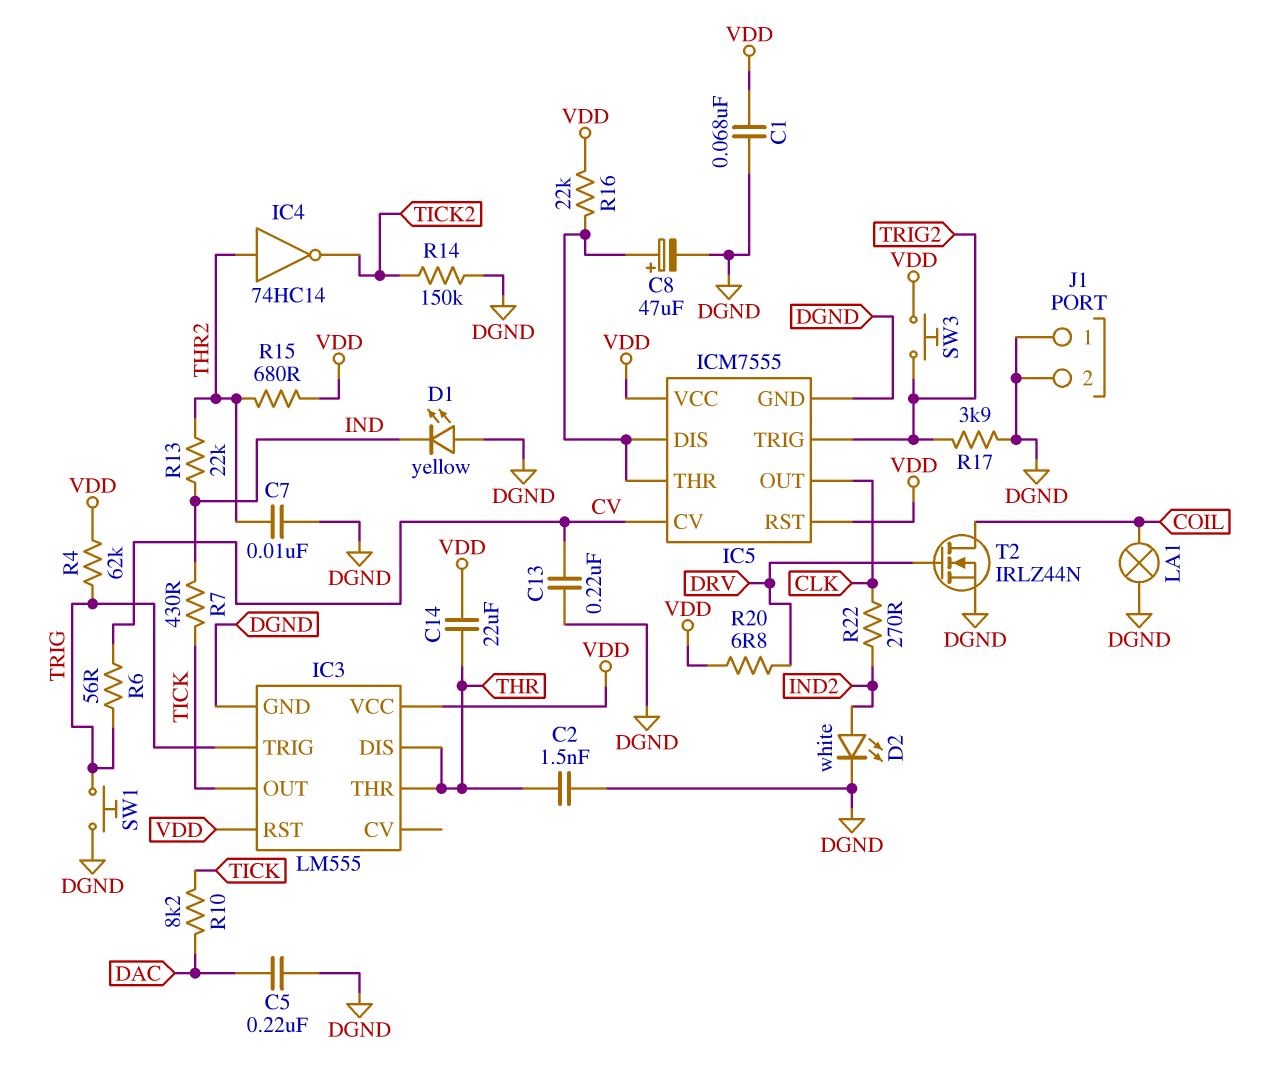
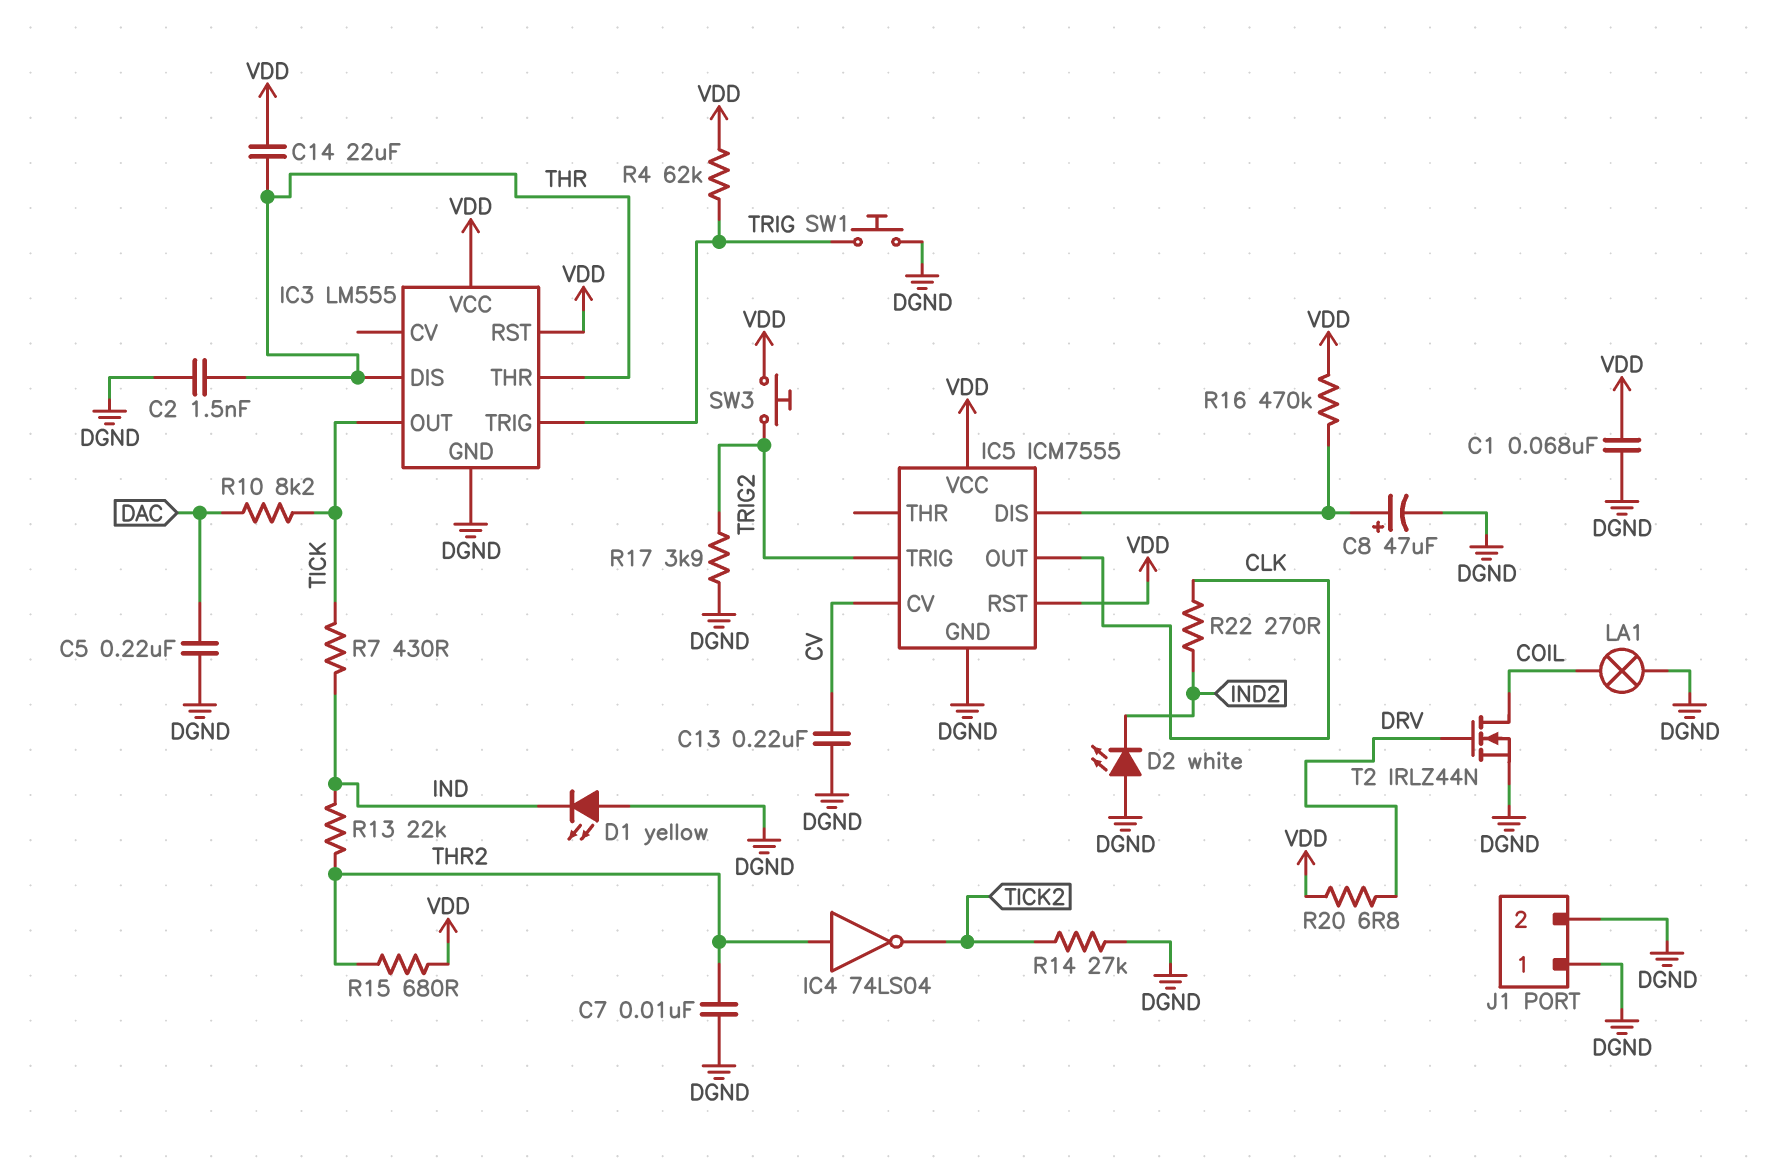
D2: LED white (A IND2, K DGND) -> LED white (A DGND, K IND2)
IC4: NOT 74HC14 (in THR2, out TICK2) -> NOT 74LS04 (in THR2, out TICK2)
IC5 pin THR: IC5/DIS -> none
R6: 56 (CV, TRIG) -> none
R14: 150k (DGND, TICK2) -> 27k (DGND, TICK2)
R16: 22k (IC5/DIS, VDD) -> 470k (IC5/DIS, VDD)

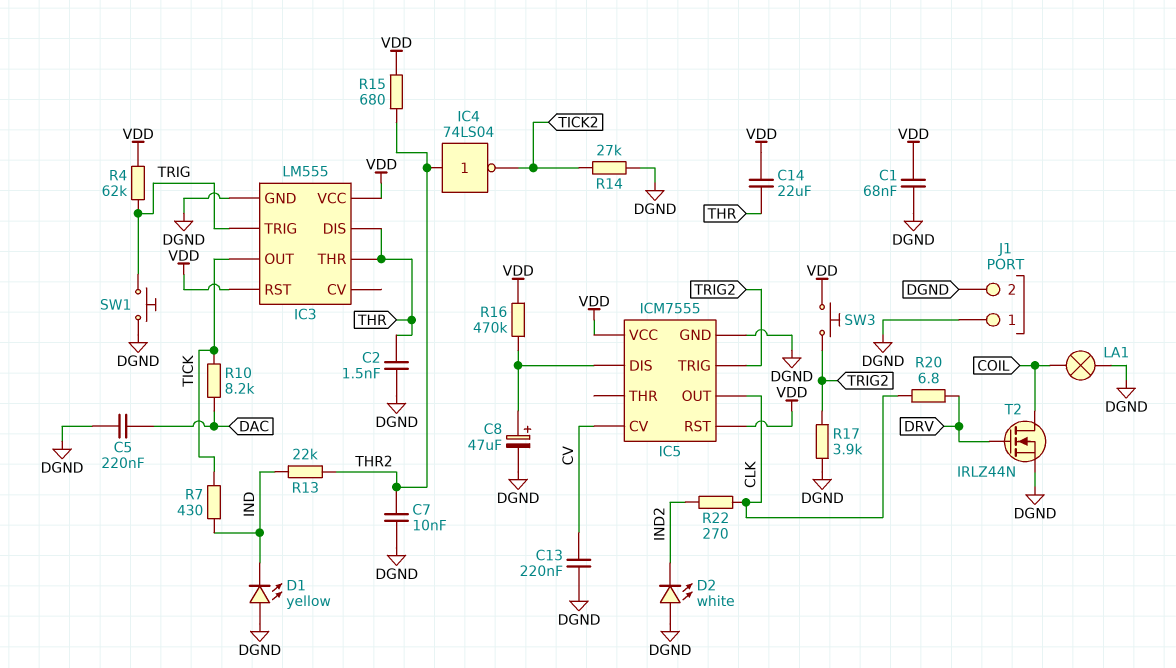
R20: 6.8 (DRV, VDD) -> 6.8 (CLK, DRV)

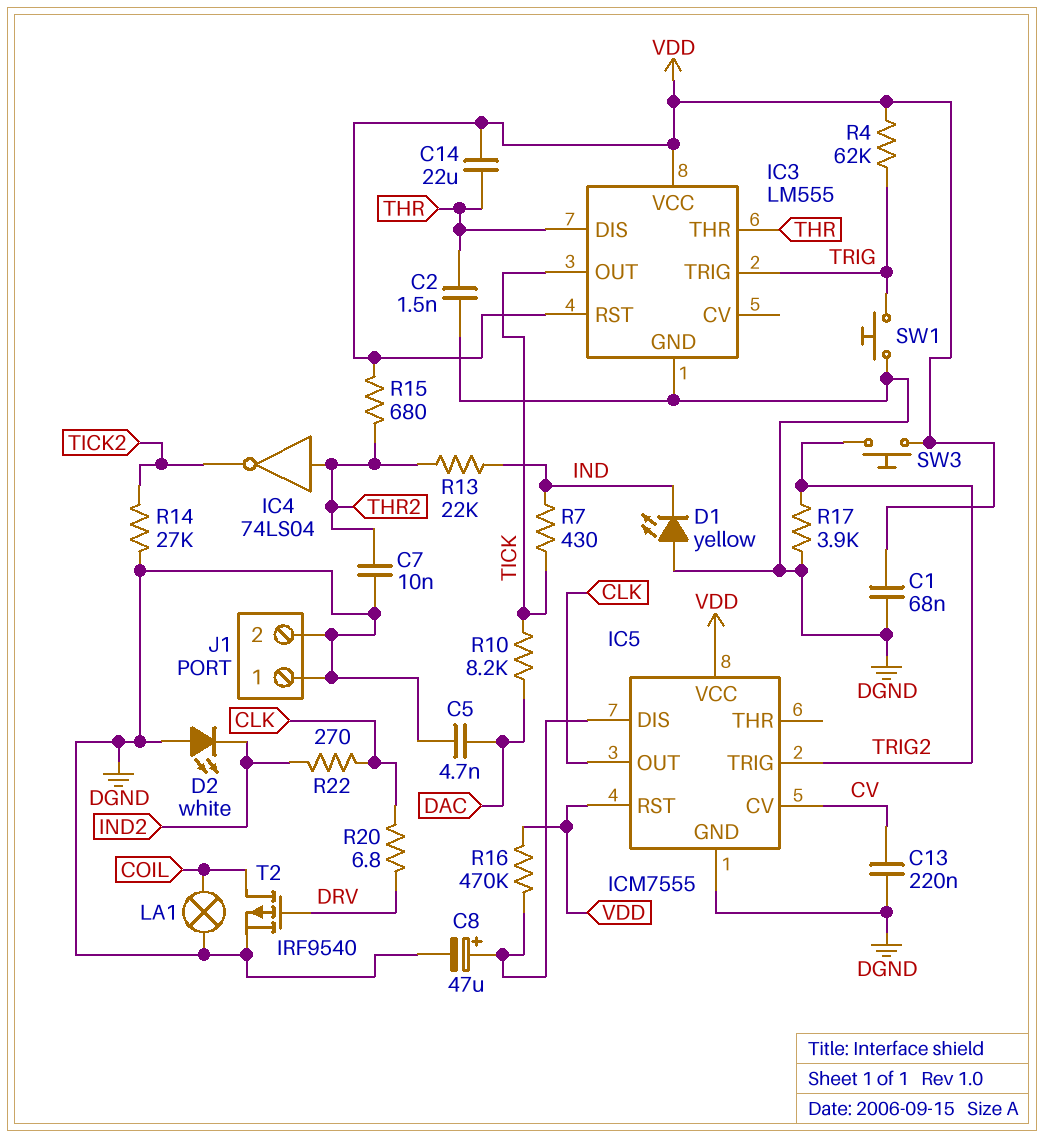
C5: 220nF (DAC, DGND) -> 4.7nF (DAC, DGND)
T2: NMOS IRLZ44N (G DRV, D COIL, S DGND) -> PMOS IRF9540 (G DRV, D COIL, S DGND)

